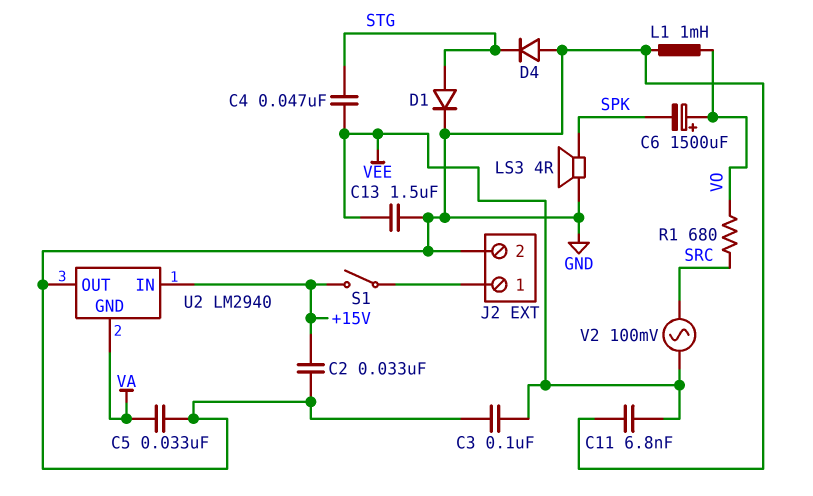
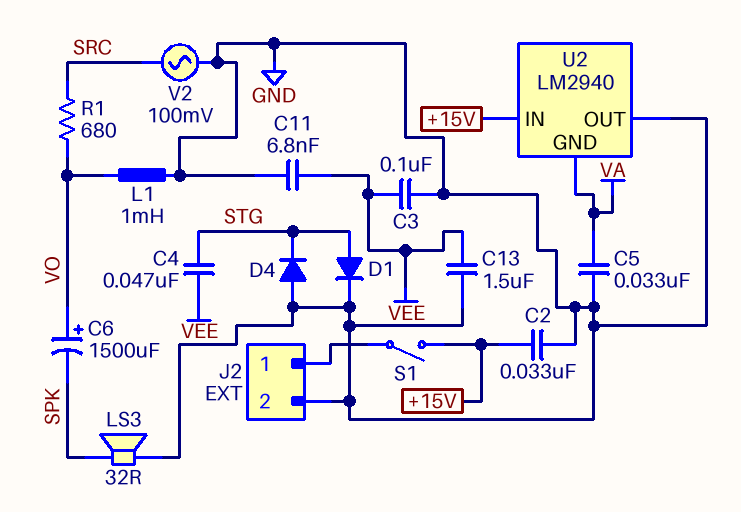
LS3: speaker 4R (GND, SPK) -> speaker 32R (GND, SPK)
V2: AC 100mV (SRC, VEE) -> AC 100mV (GND, SRC)

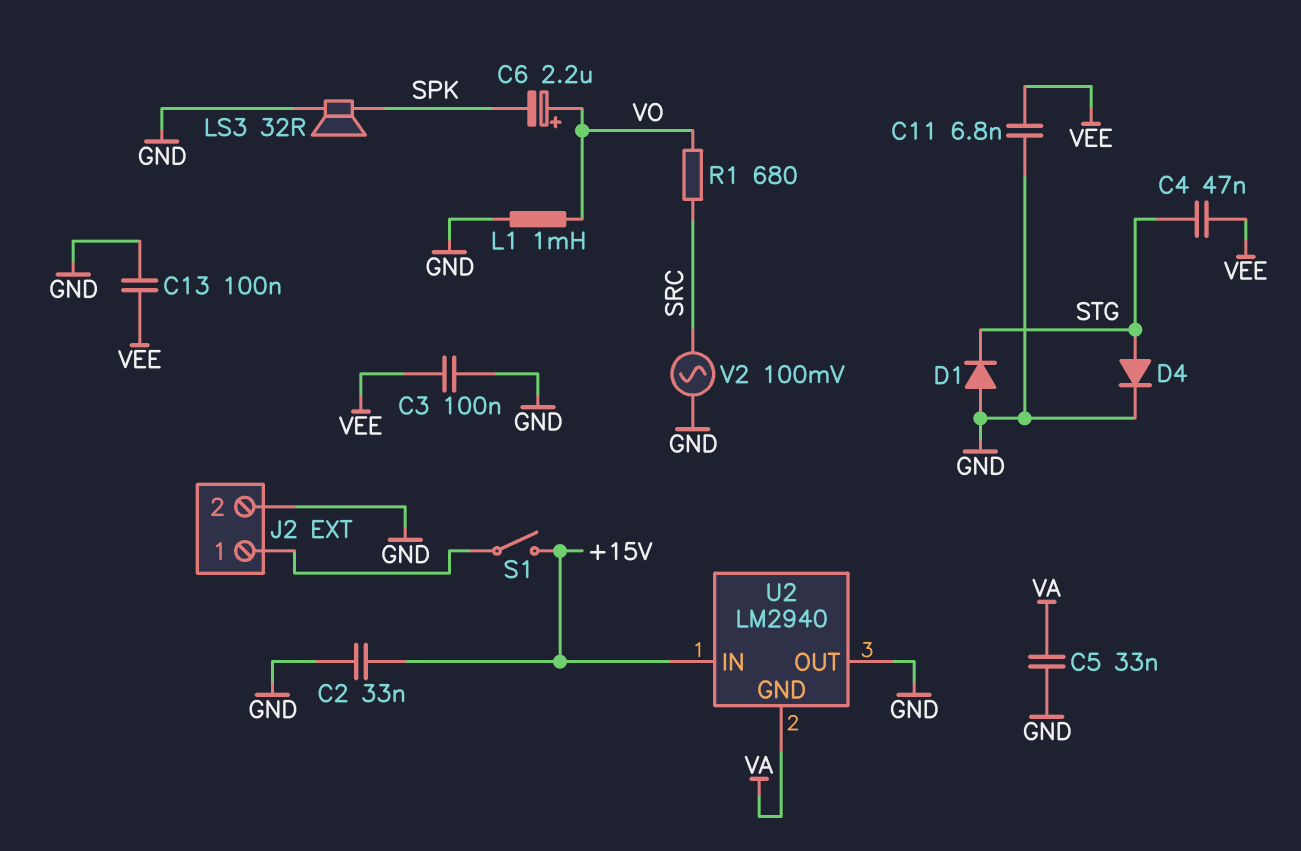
C6: 1500uF (plus VO, minus SPK) -> 2.2uF (plus VO, minus SPK)
C13: 1.5uF (GND, VEE) -> 100nF (GND, VEE)
D1: diode (A STG, K GND) -> diode (A GND, K STG)
D4: diode (A GND, K STG) -> diode (A STG, K GND)

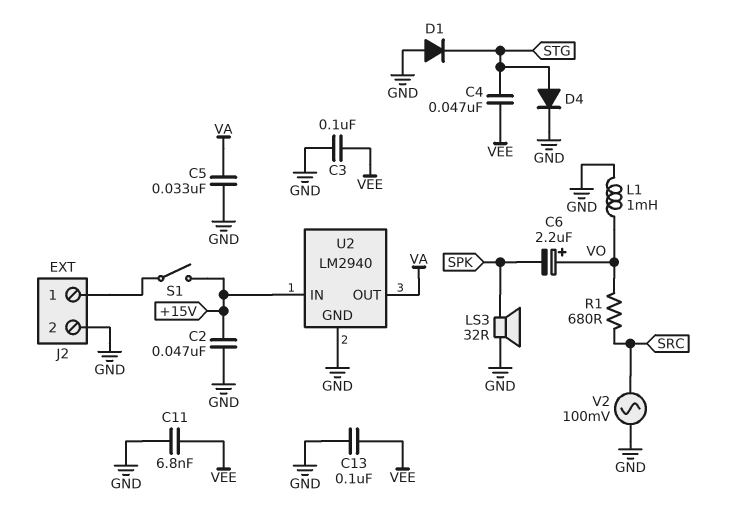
C2: 33nF (+15V, GND) -> 47nF (+15V, GND)
U2 pin GND: VA -> GND
U2 pin OUT: GND -> VA

